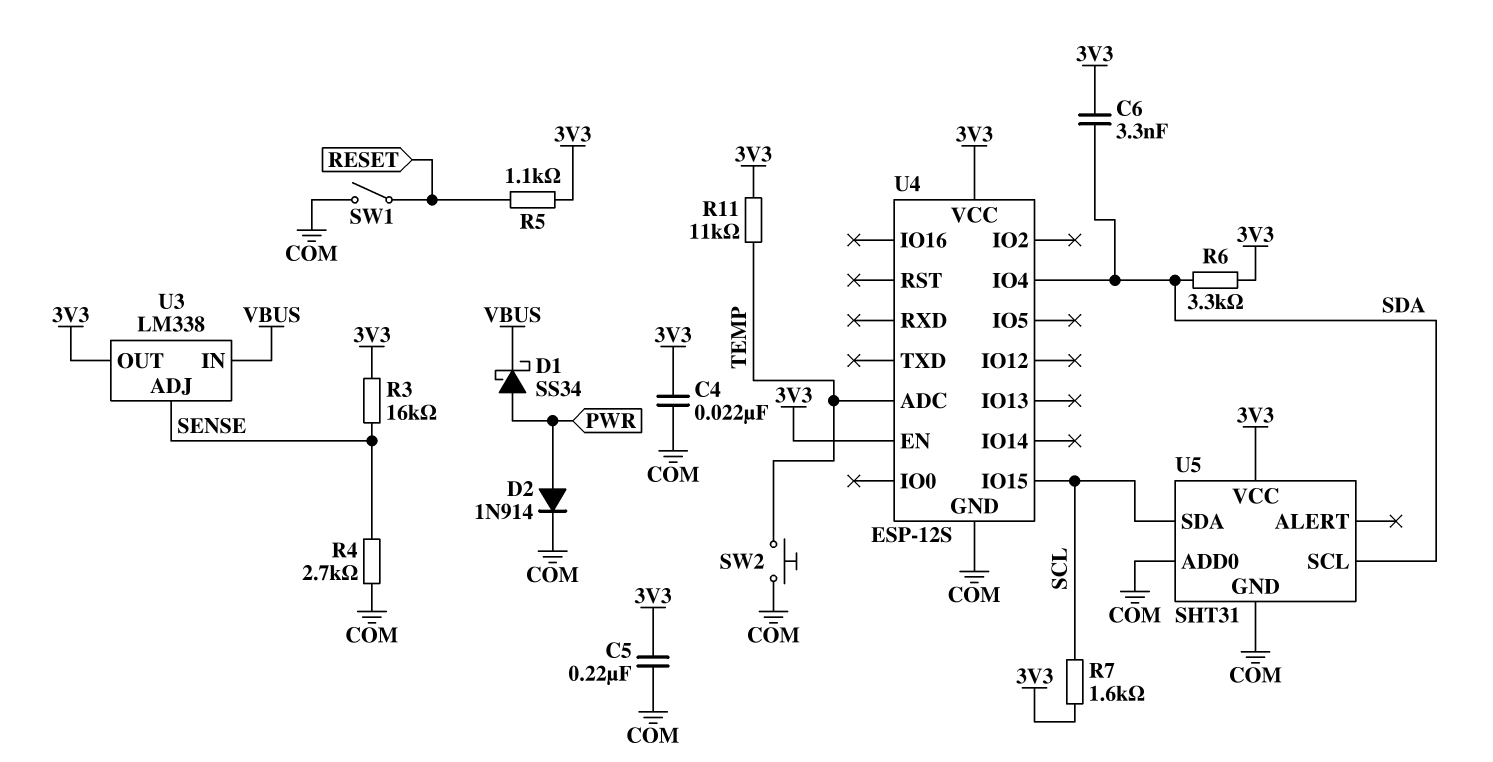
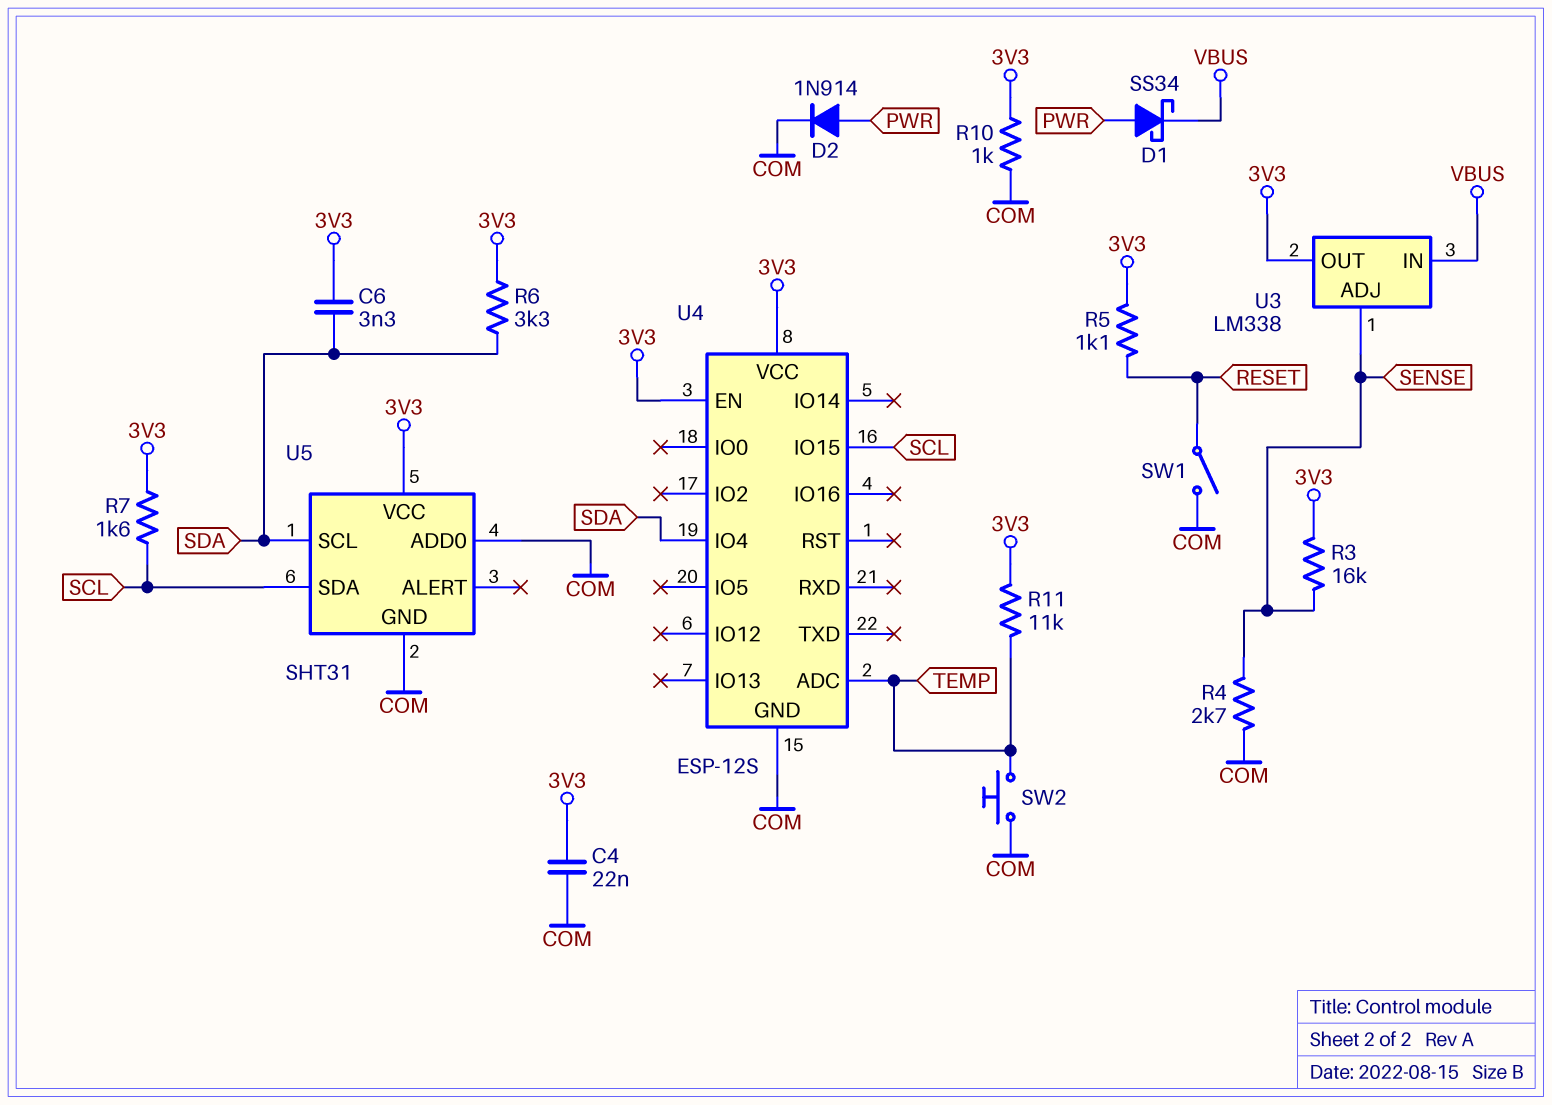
C5: 220nF (3V3, COM) -> none
R10: none -> 1k (3V3, COM)

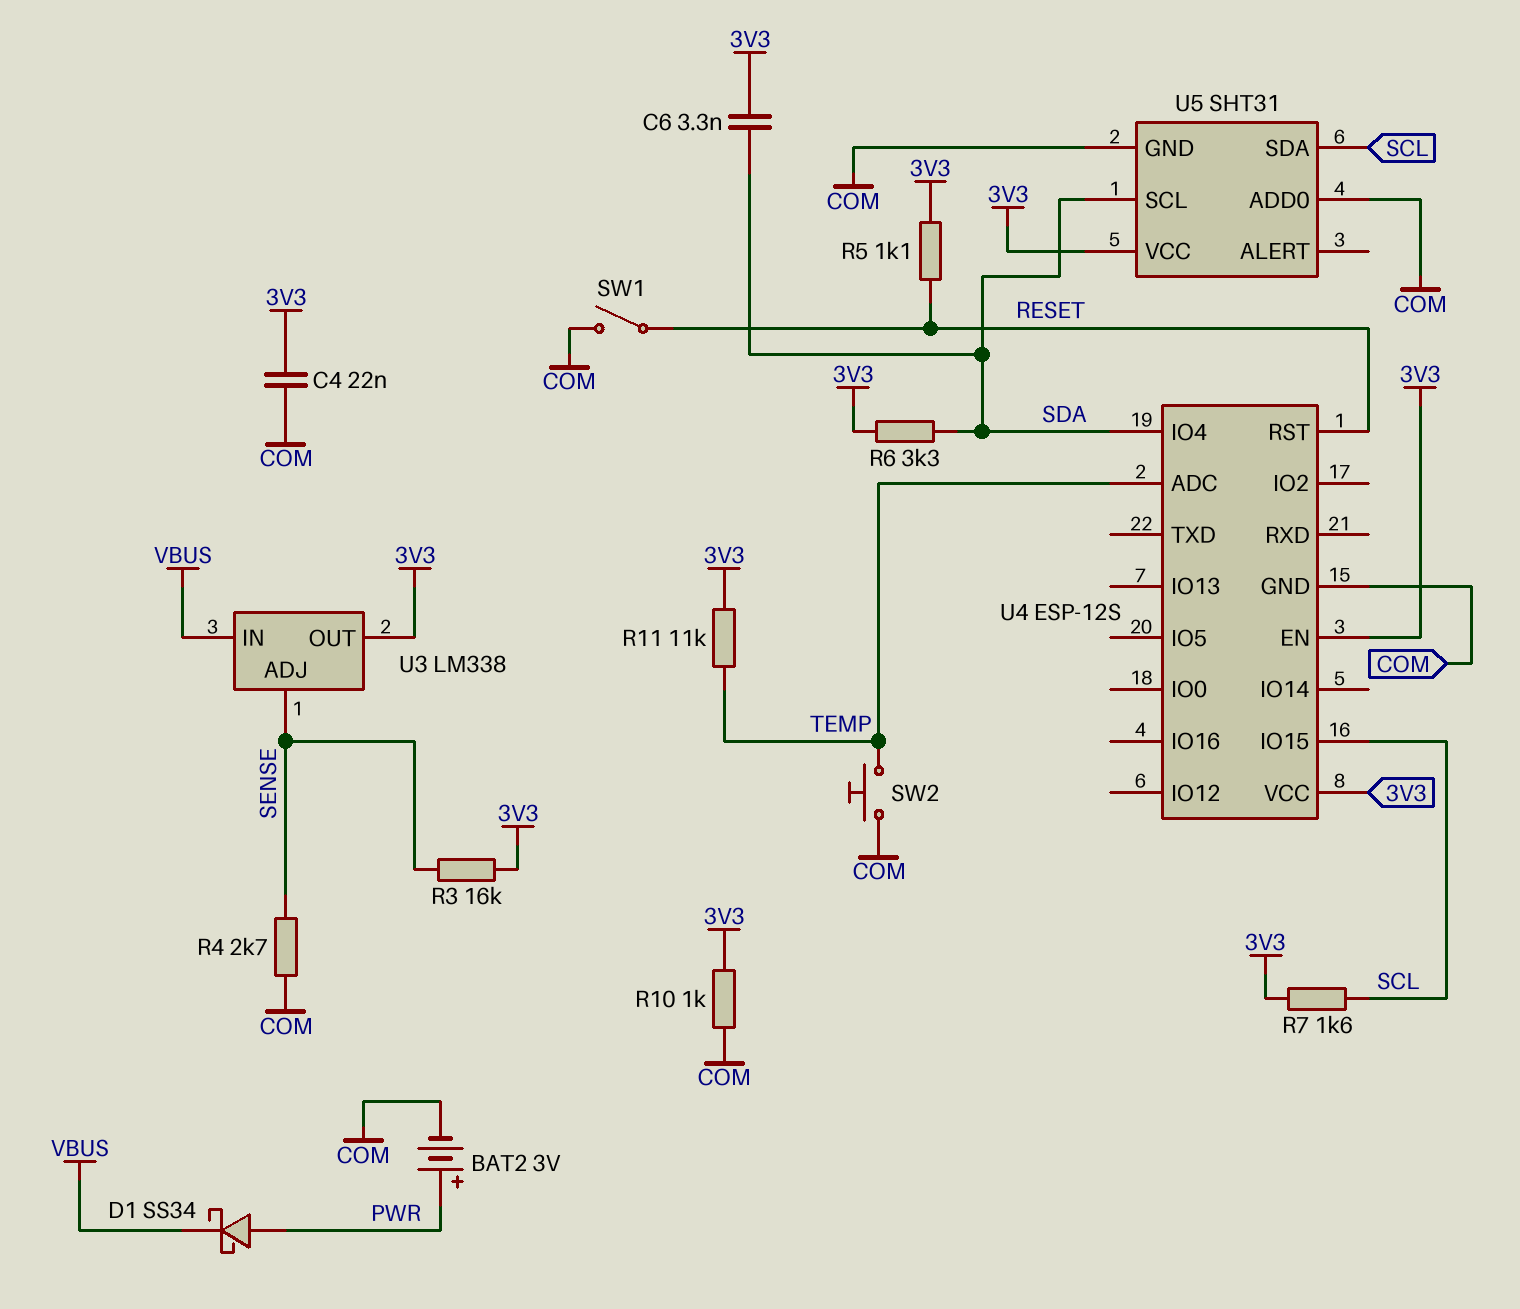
BAT2: none -> 3V (plus PWR, minus COM)
D2: diode 1N914 (A PWR, K COM) -> none
U4 pin RST: none -> RESET

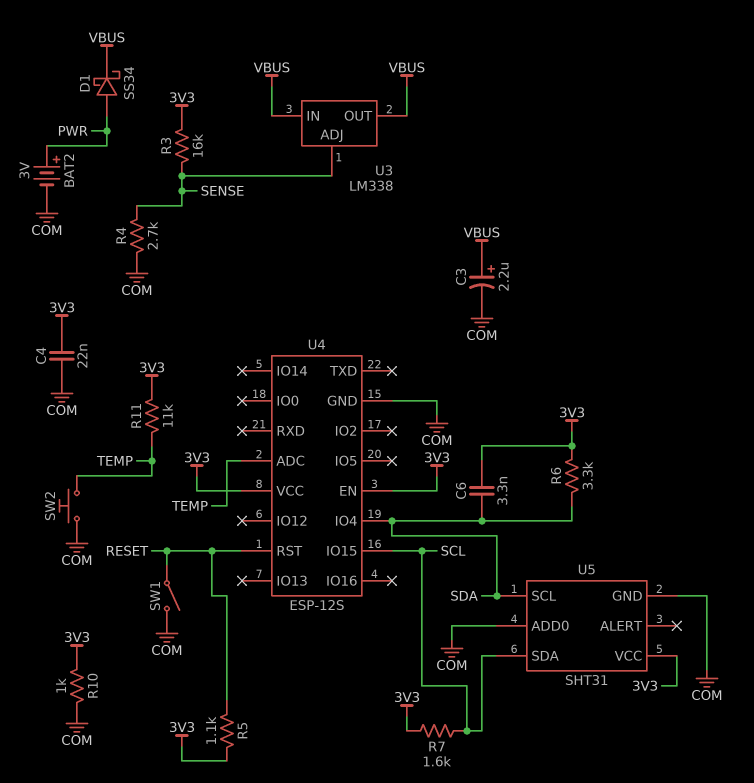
C3: none -> 2.2uF (plus VBUS, minus COM)
U3 pin OUT: 3V3 -> VBUS

